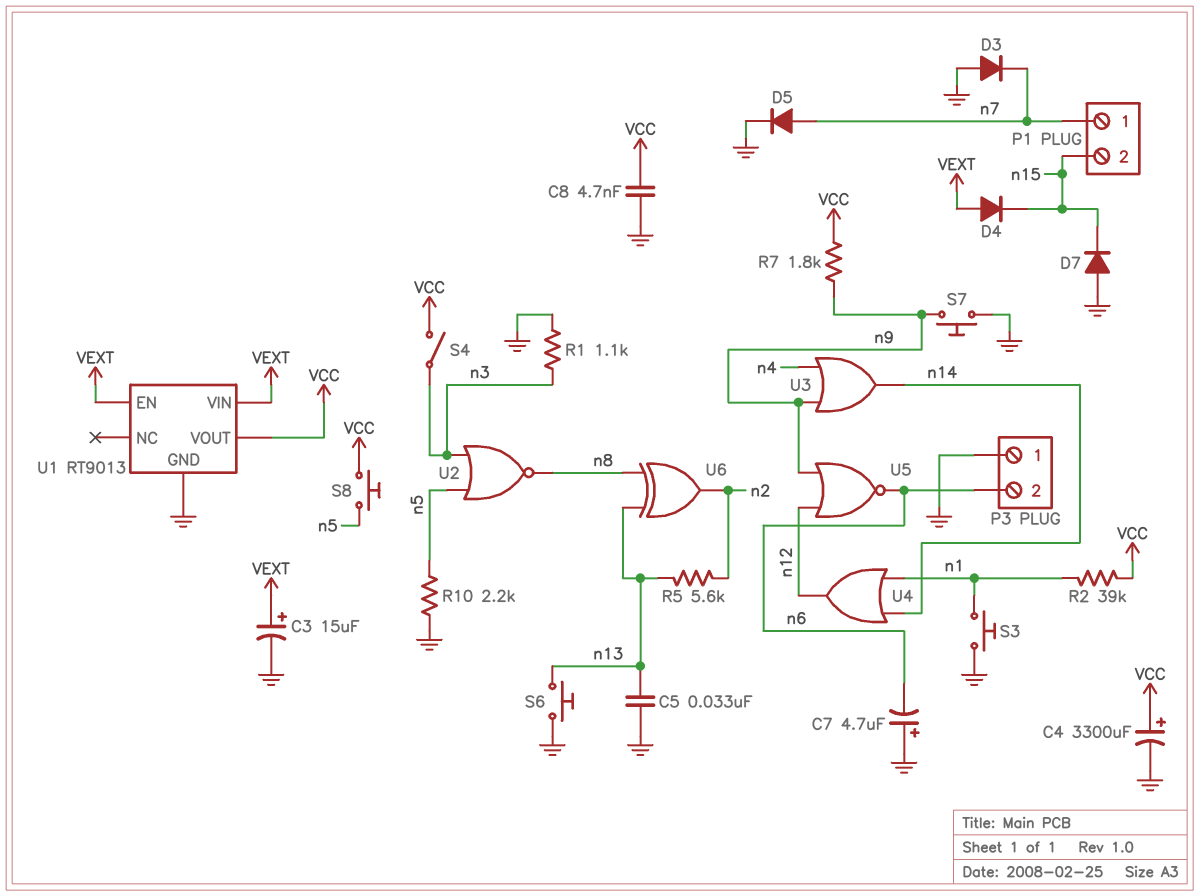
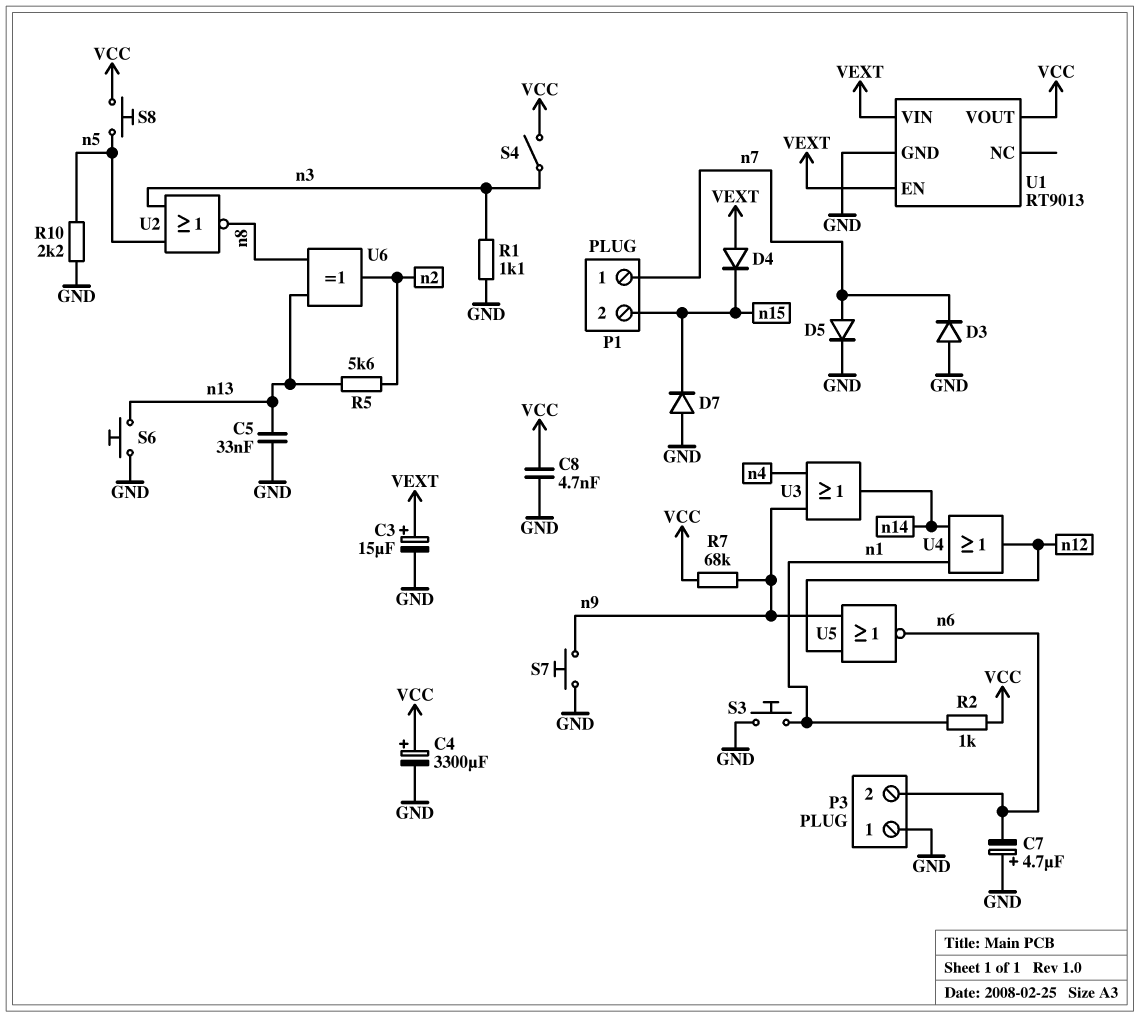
R2: 39k (VCC, n1) -> 1k (VCC, n1)
R7: 1.8k (VCC, n9) -> 68k (VCC, n9)

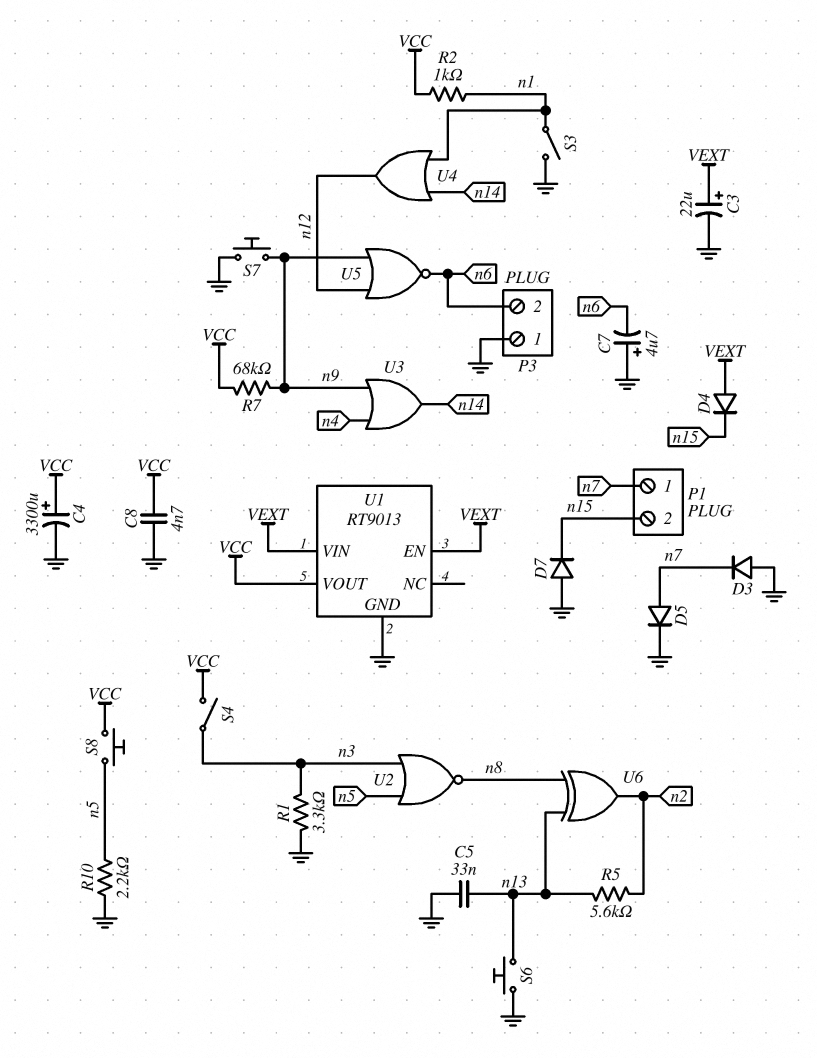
C3: 15uF (plus VEXT, minus GND) -> 22uF (plus VEXT, minus GND)
R1: 1.1k (GND, n3) -> 3.3k (GND, n3)
S3: button (GND, n1) -> switch (GND, n1)

